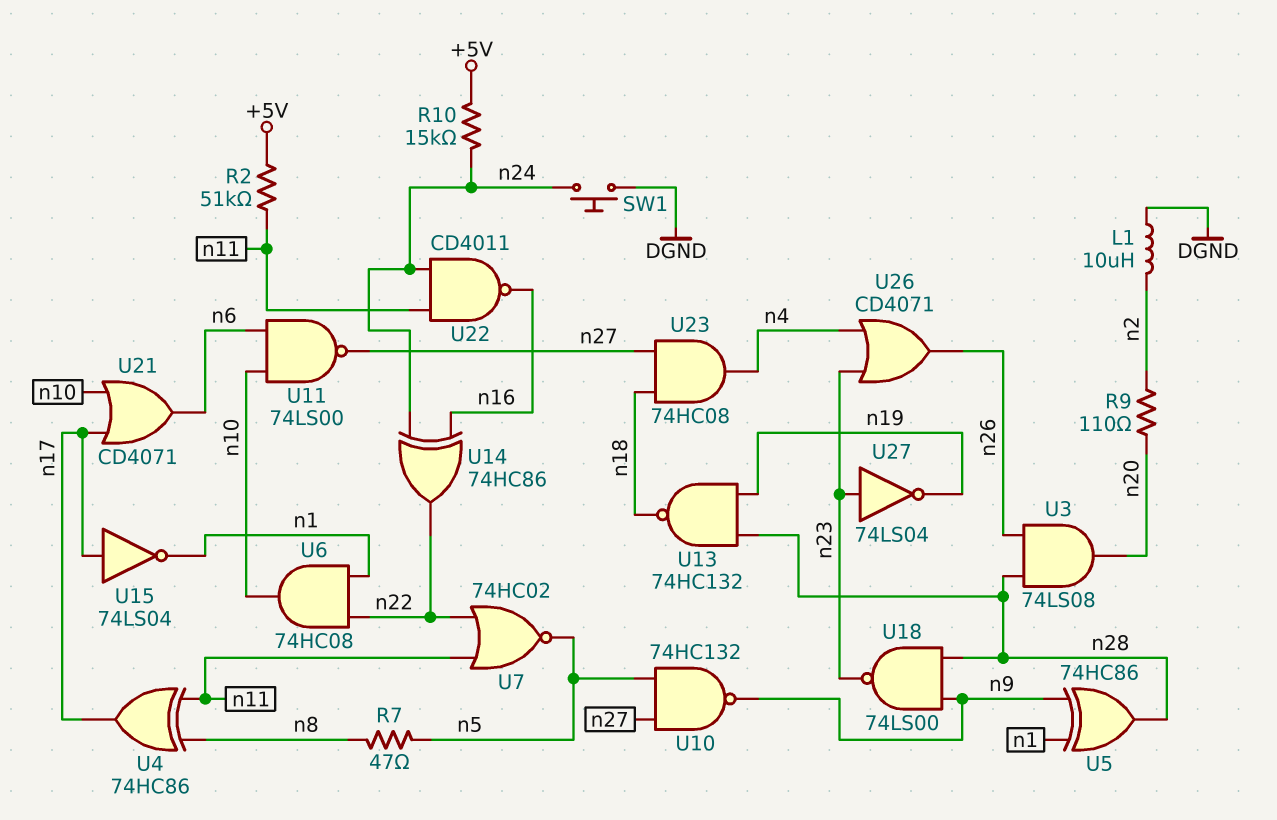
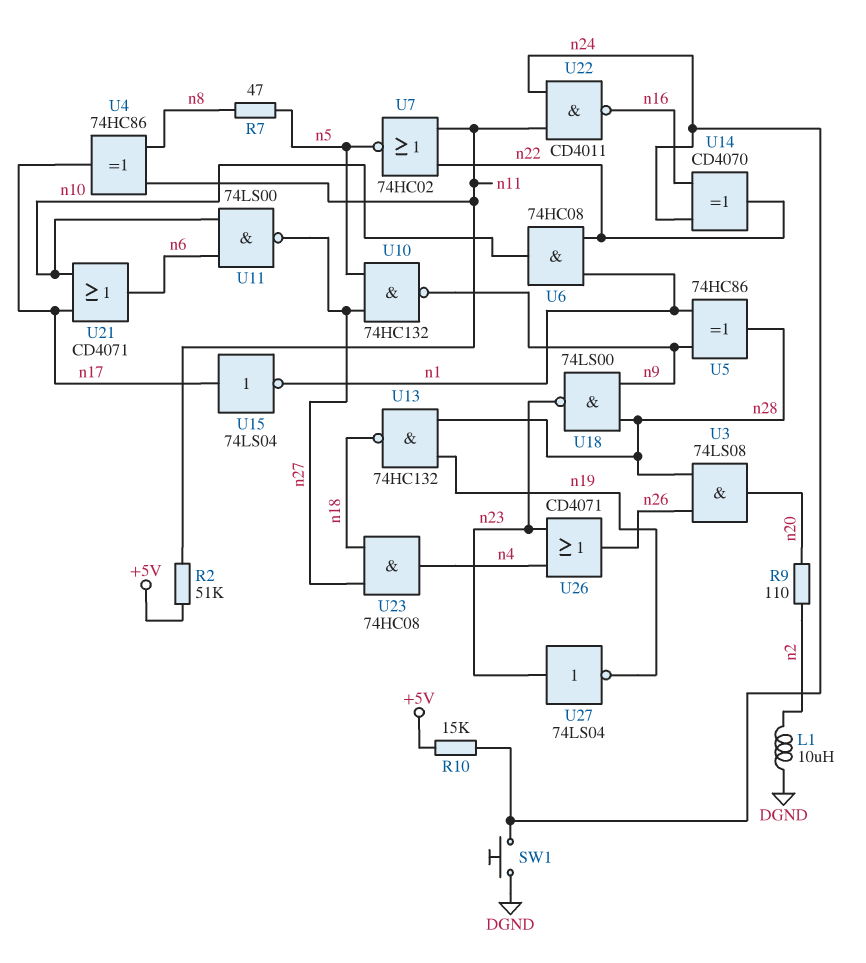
U14: XOR 74HC86 (in n16, in n24, out n22) -> XOR CD4070 (in n16, in n24, out n22)

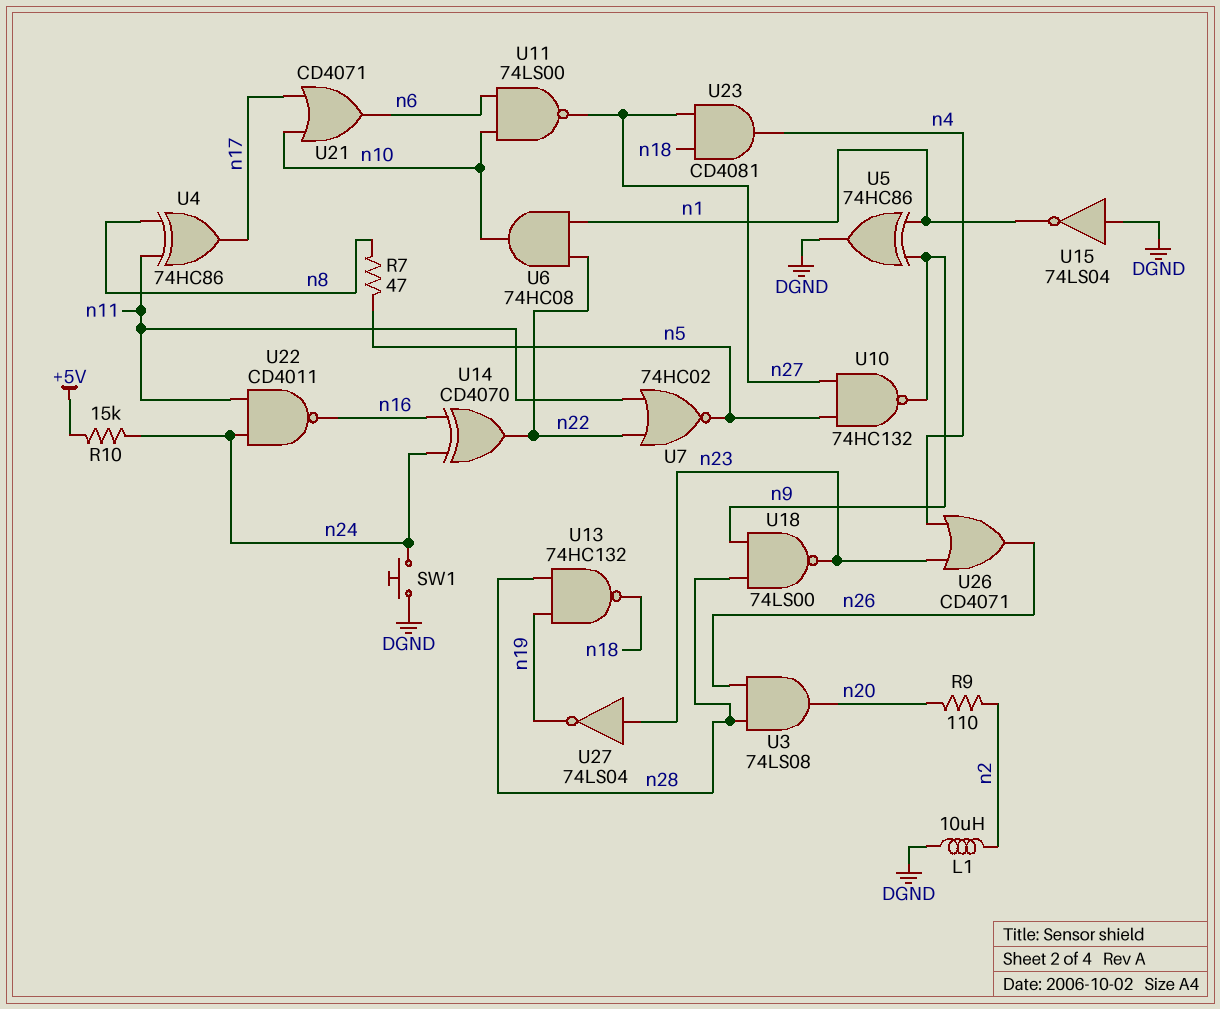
R2: 51k (+5V, n11) -> none
U5: XOR 74HC86 (in n1, in n9, out n28) -> XOR 74HC86 (in n1, in n9, out DGND)
U15: NOT 74LS04 (in n17, out n1) -> NOT 74LS04 (in DGND, out n1)
U23: AND 74HC08 (in n18, in n27, out n4) -> AND CD4081 (in n18, in n27, out n4)

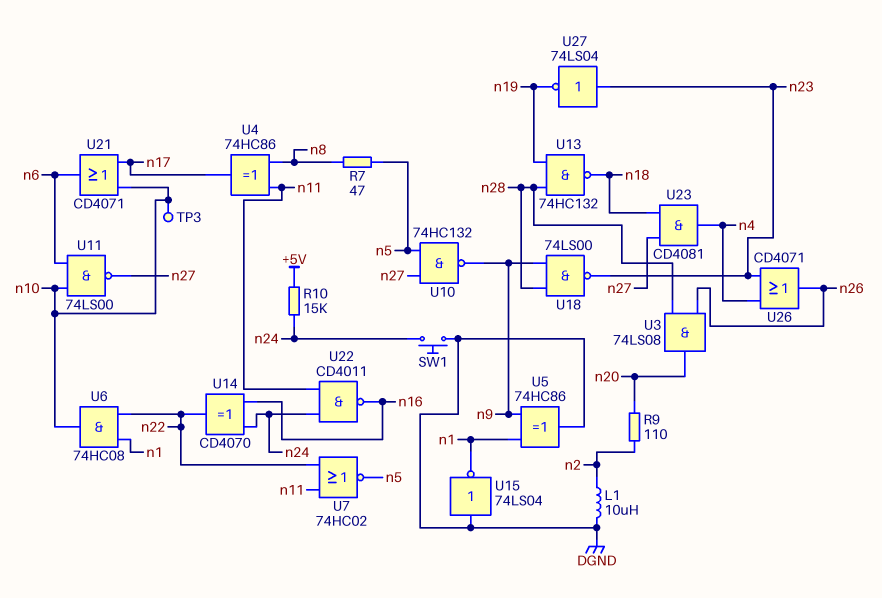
TP3: none -> test point (n10)

